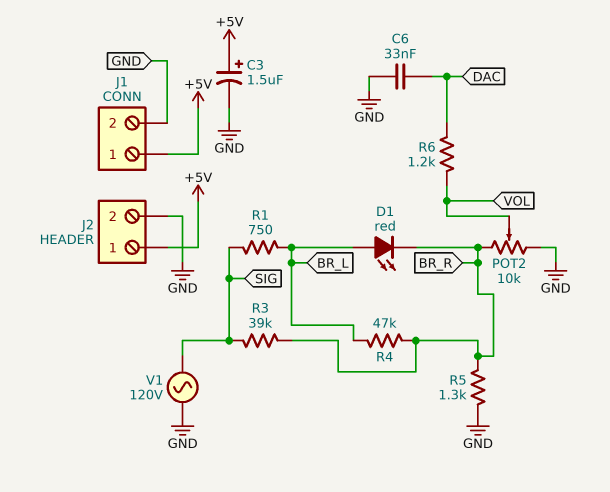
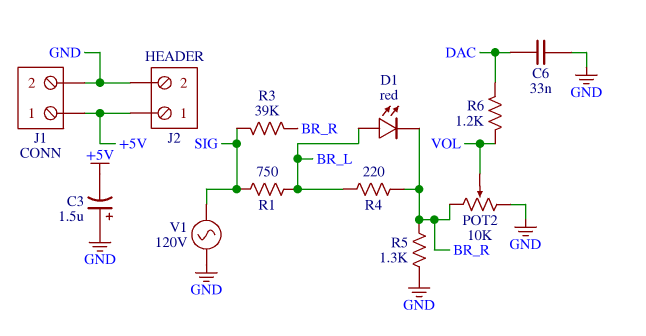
C3: 1.5uF (plus +5V, minus GND) -> 1.5uF (plus GND, minus +5V)
R4: 47k (BR_L, BR_R) -> 220 (BR_L, BR_R)

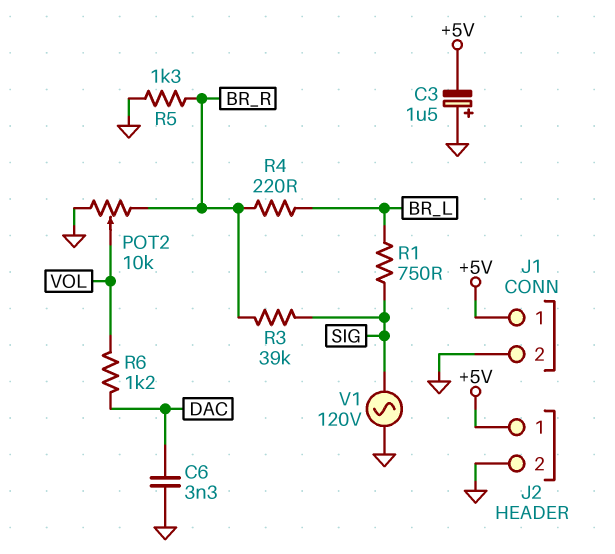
C6: 33nF (DAC, GND) -> 3.3nF (DAC, GND)
D1: LED red (A BR_L, K BR_R) -> none

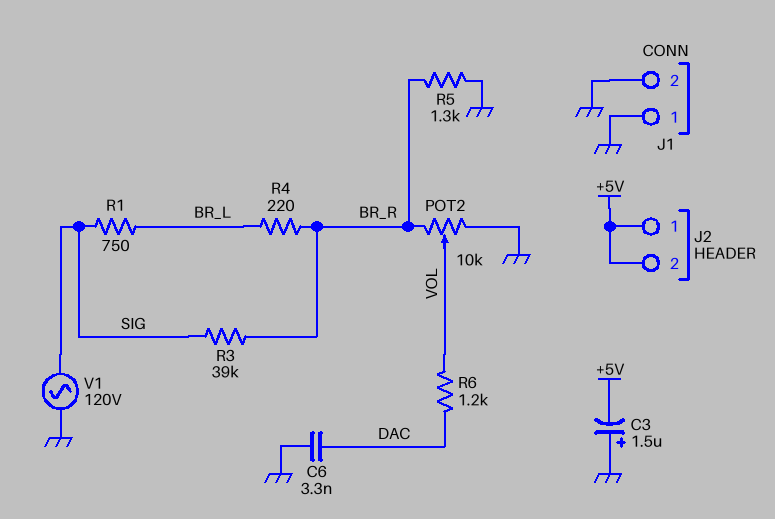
J1 pin 1: +5V -> GND
J2 pin 2: GND -> +5V

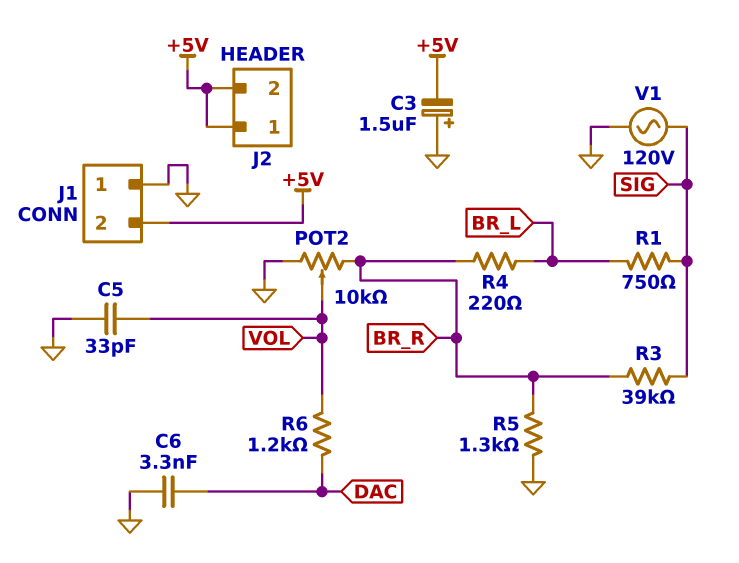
C5: none -> 33pF (GND, VOL)
J1 pin 2: GND -> +5V

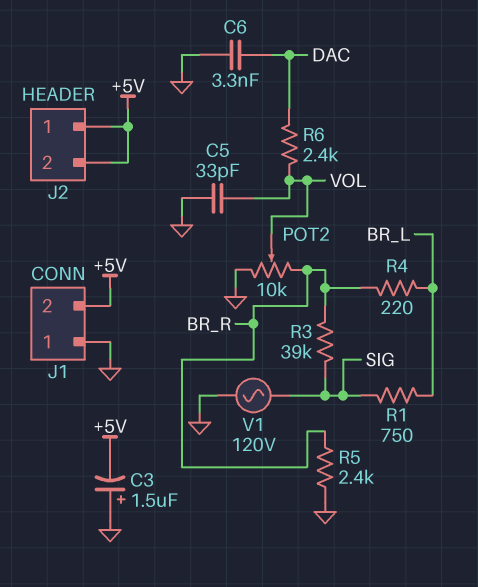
R5: 1.3k (BR_R, GND) -> 2.4k (BR_R, GND)
R6: 1.2k (DAC, VOL) -> 2.4k (DAC, VOL)

